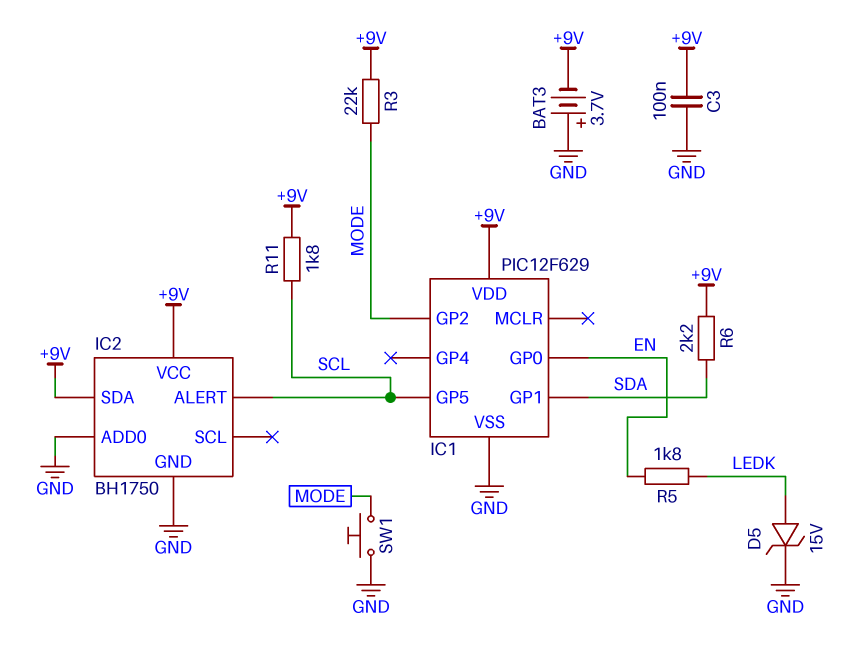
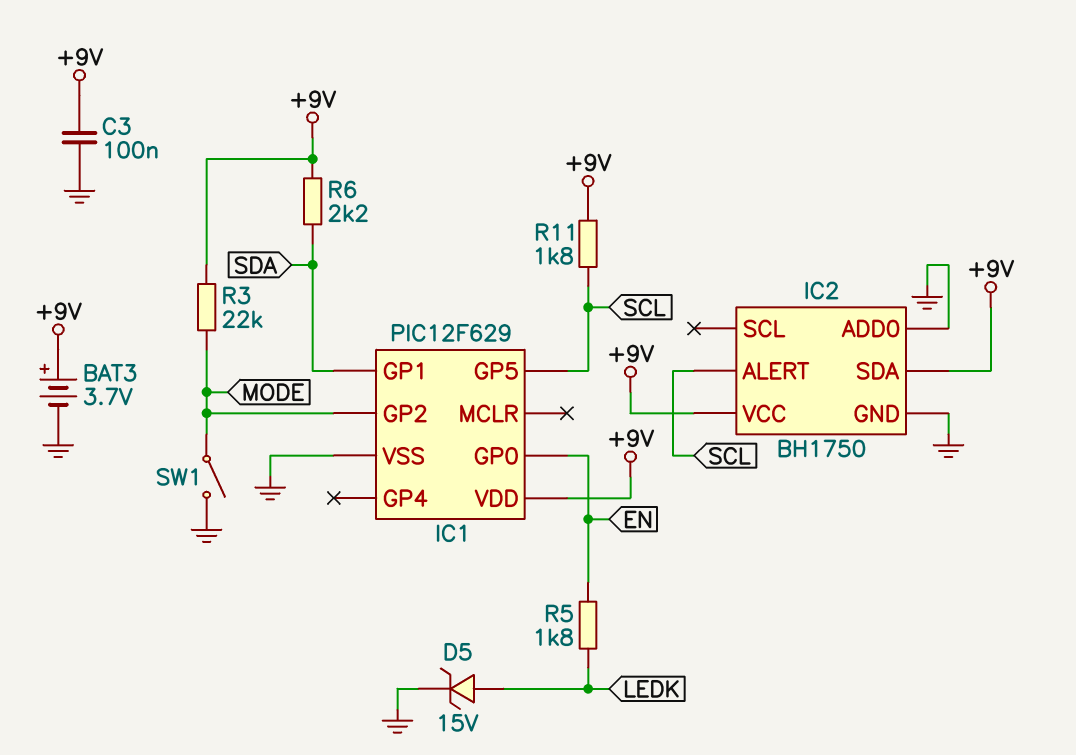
BAT3: 3.7V (plus GND, minus +9V) -> 3.7V (plus +9V, minus GND)
SW1: button (GND, MODE) -> switch (GND, MODE)

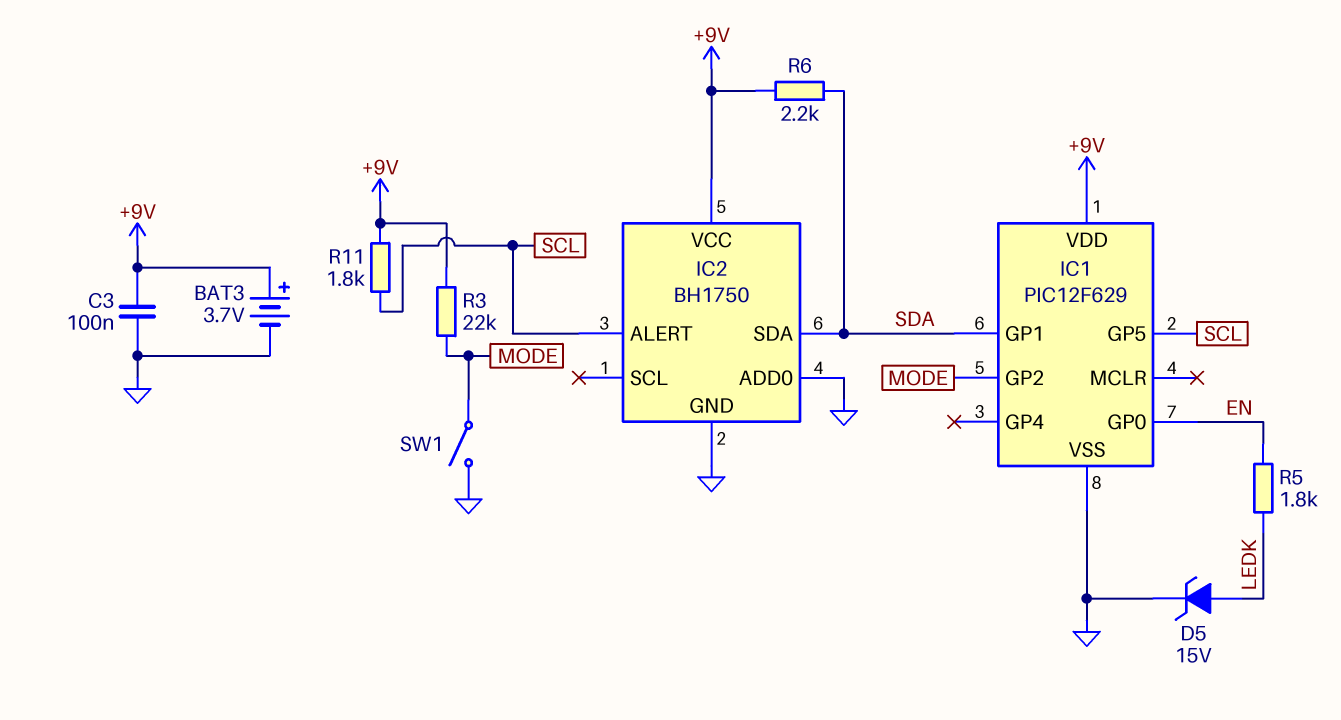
IC2 pin SDA: +9V -> SDA

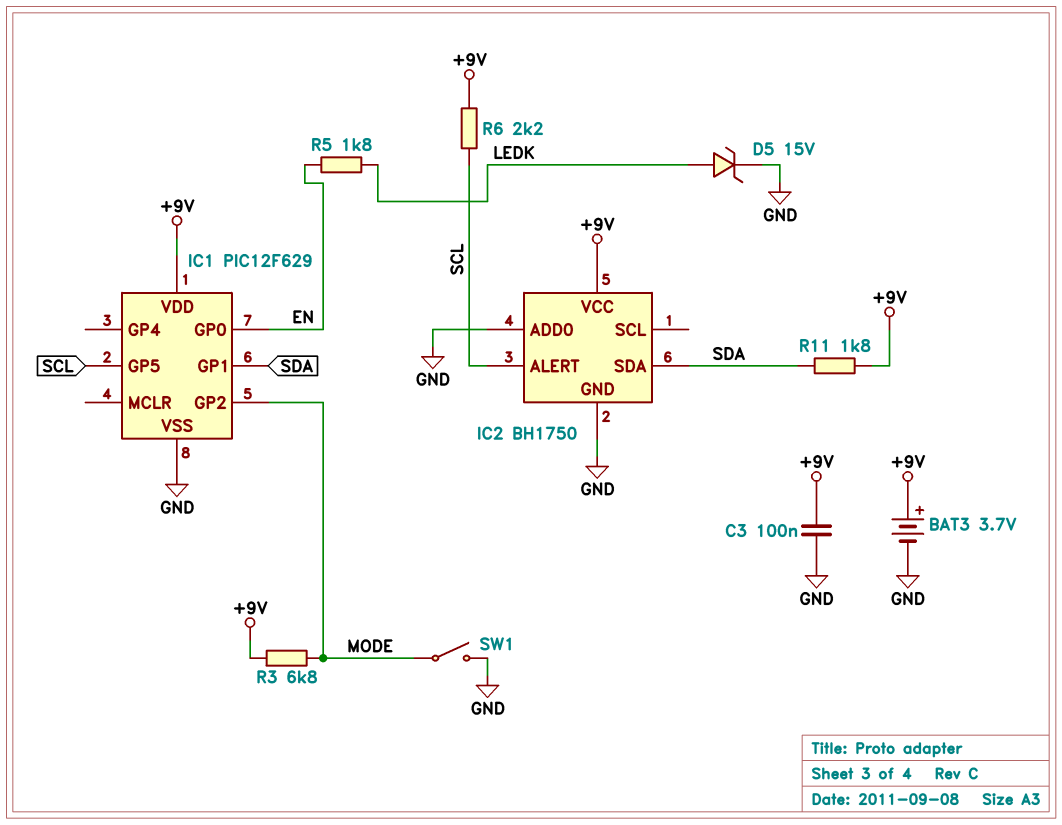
R3: 22k (+9V, MODE) -> 6.8k (+9V, MODE)
R6: 2.2k (+9V, SDA) -> 2.2k (+9V, SCL)
R11: 1.8k (+9V, SCL) -> 1.8k (+9V, SDA)

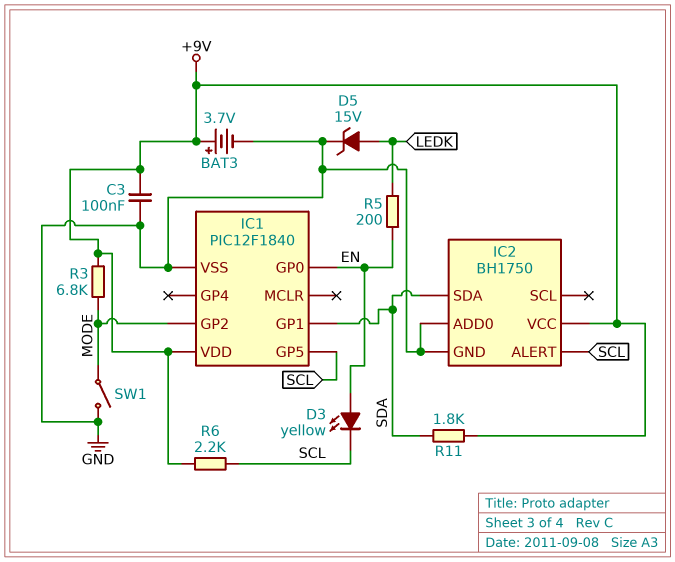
D3: none -> LED yellow (A EN, K SCL)
IC1: PIC12F629 -> PIC12F1840
R5: 1.8k (EN, LEDK) -> 200 (EN, LEDK)

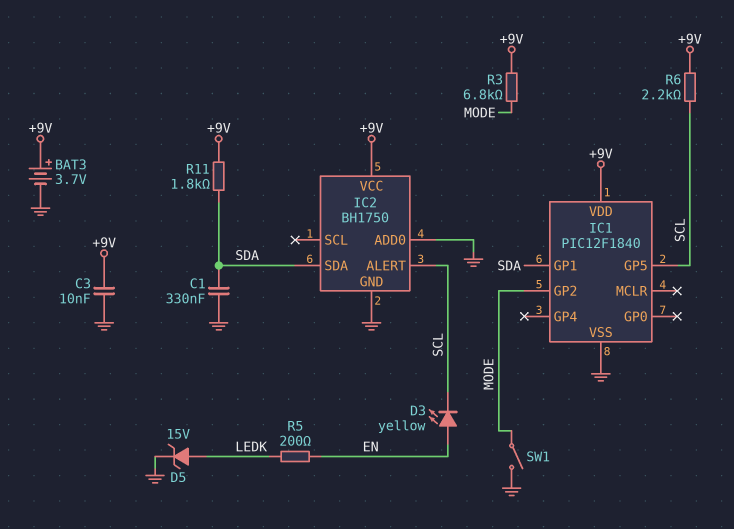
C1: none -> 330nF (GND, SDA)
C3: 100nF (+9V, GND) -> 10nF (+9V, GND)
IC1 pin GP0: EN -> none

